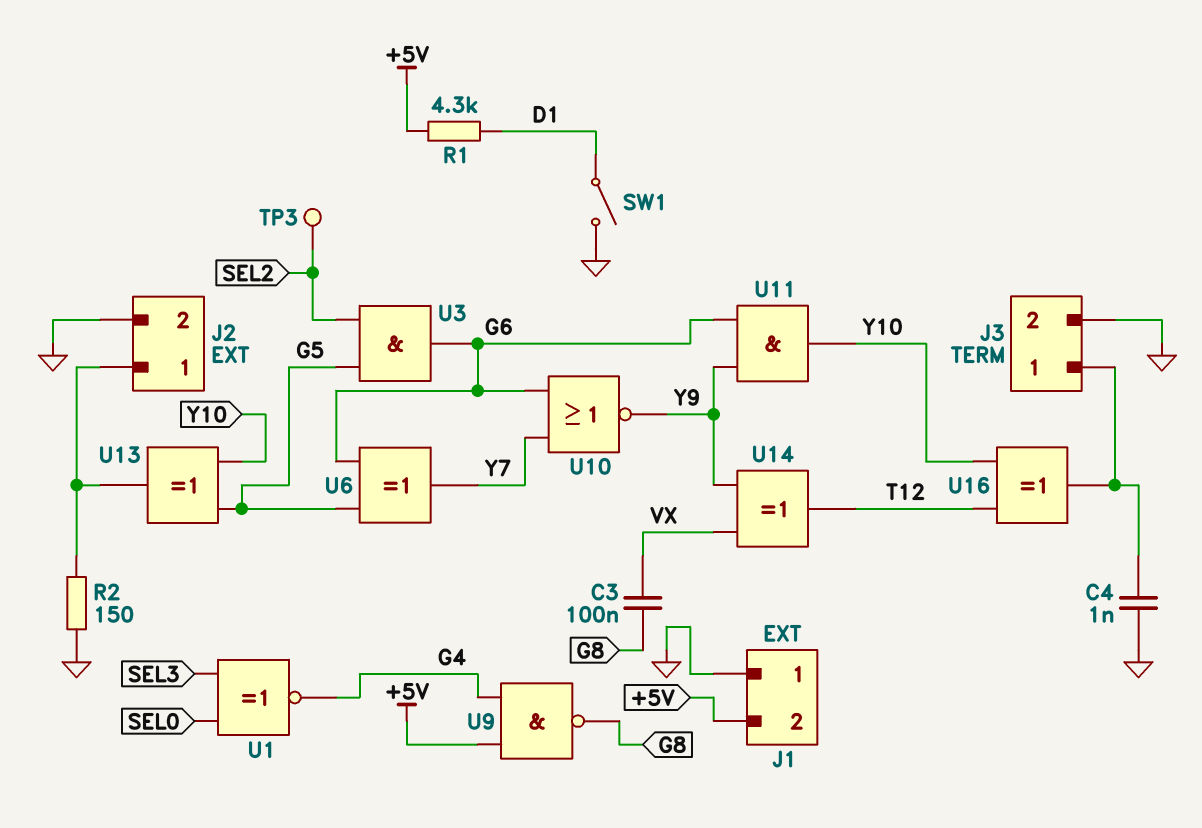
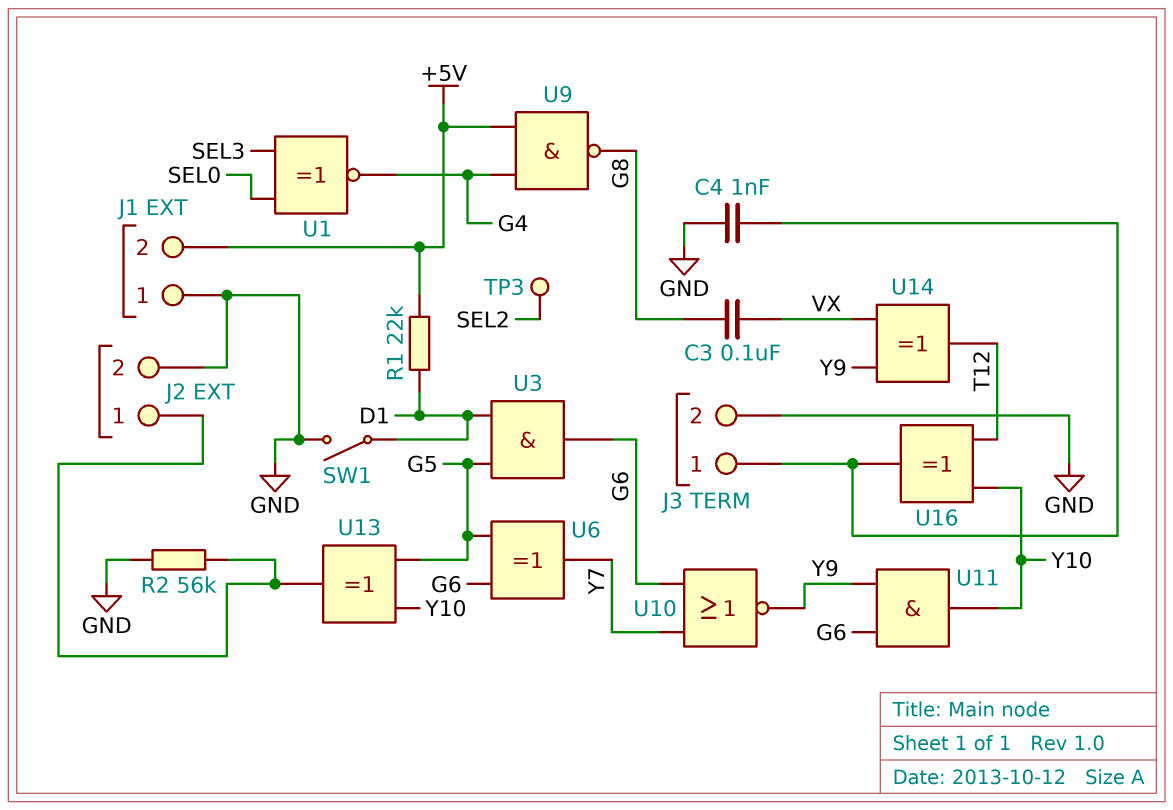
R1: 4.3k (+5V, D1) -> 22k (+5V, D1)
R2: 150 (GND, J2/1) -> 56k (GND, J2/1)
U3: AND (in G5, in SEL2, out G6) -> AND (in D1, in G5, out G6)

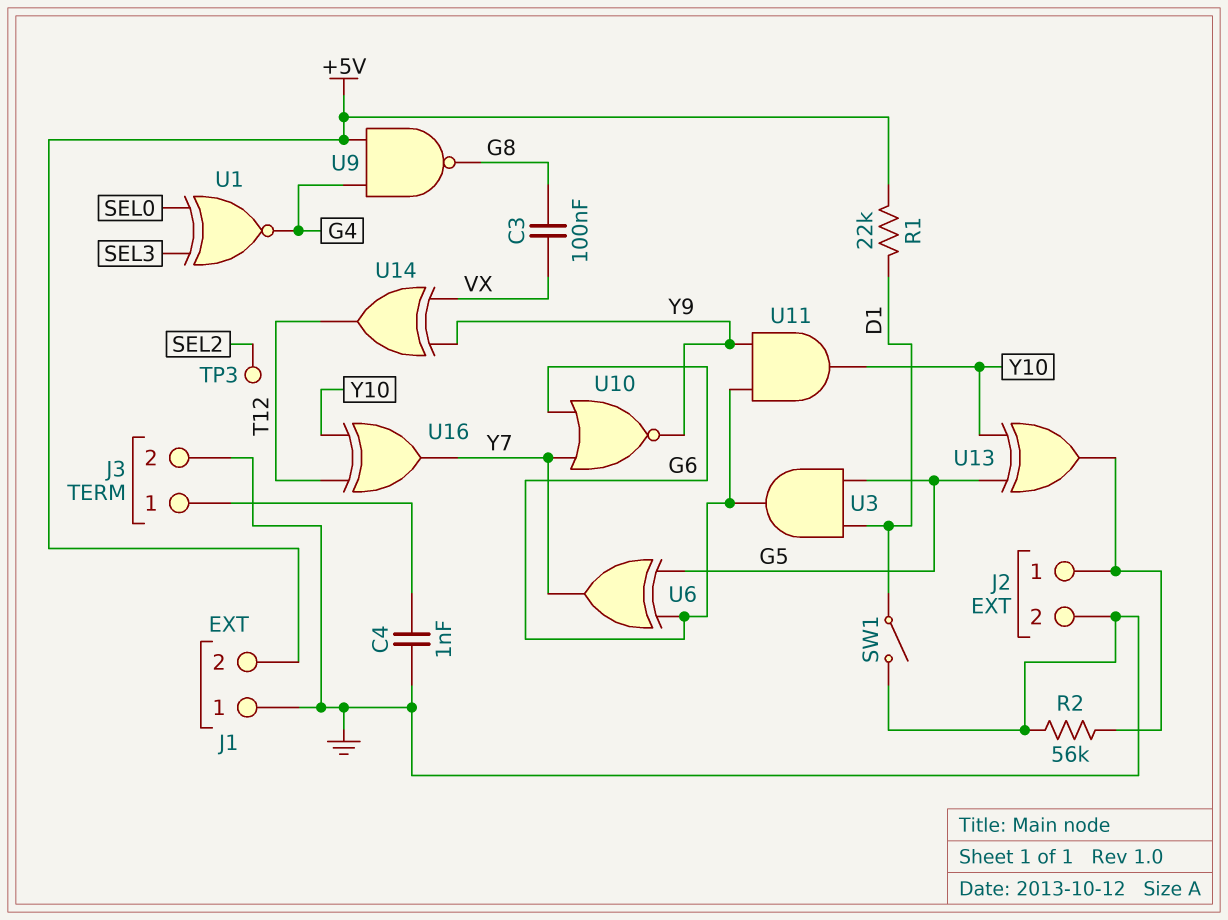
U16: XOR (in T12, in Y10, out J3/1) -> XOR (in T12, in Y10, out Y7)

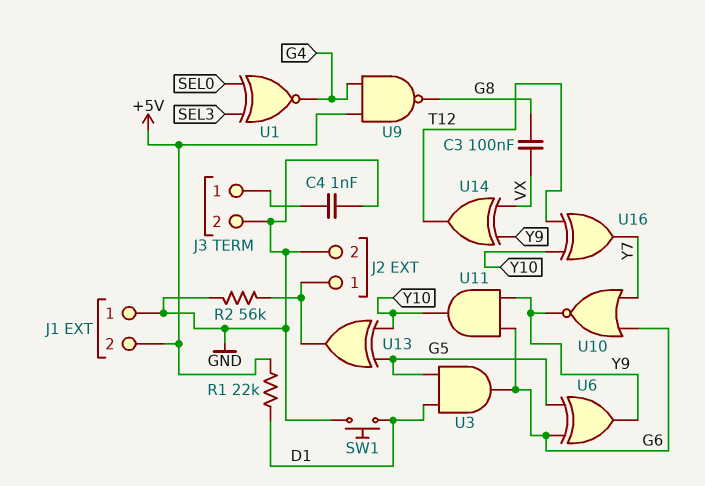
SW1: switch (D1, GND) -> button (D1, GND)
TP3: test point (SEL2) -> none
U6: XOR (in G5, in G6, out Y7) -> XOR (in G5, in G6, out Y9)

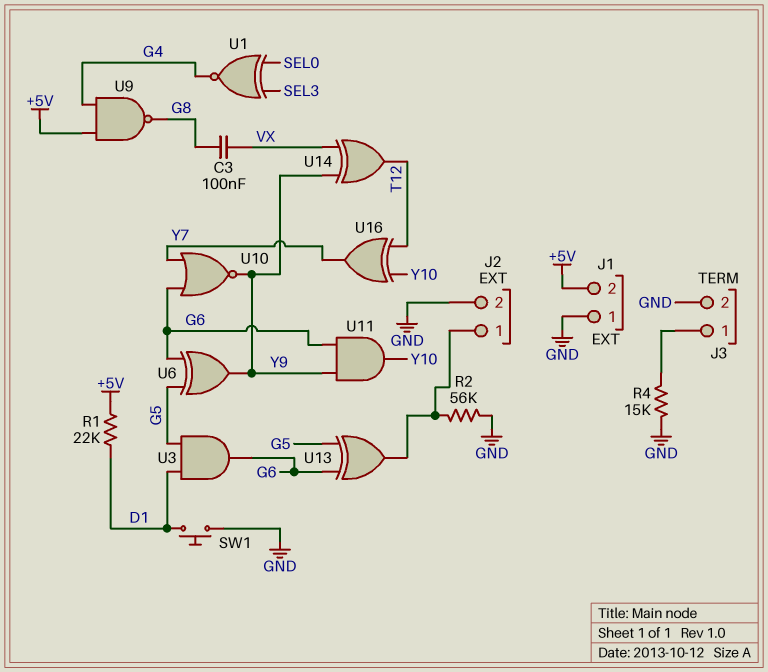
C4: 1nF (GND, J3/1) -> none
R4: none -> 15k (GND, J3/1)
U13: XOR (in G5, in Y10, out J2/1) -> XOR (in G5, in G6, out J2/1)

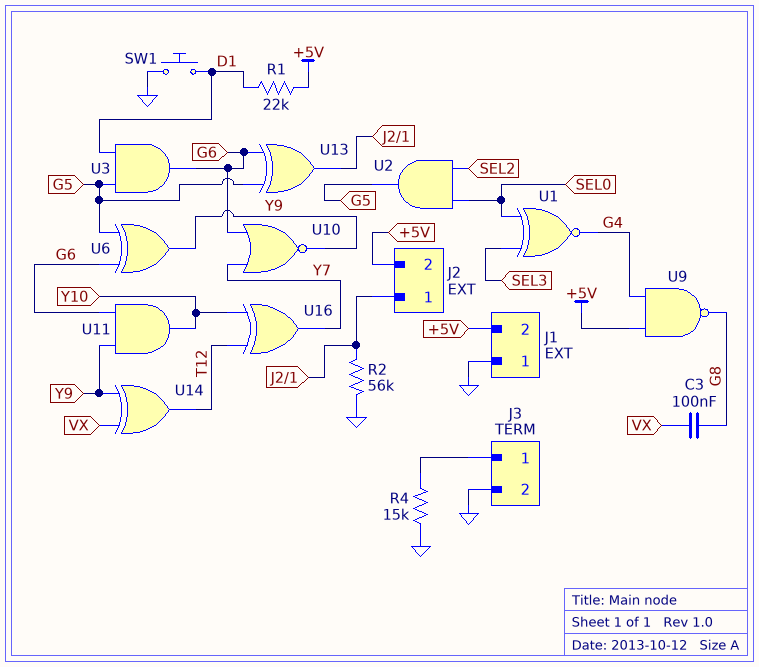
J2 pin 2: GND -> +5V
U2: none -> AND (in SEL0, in SEL2, out G5)

